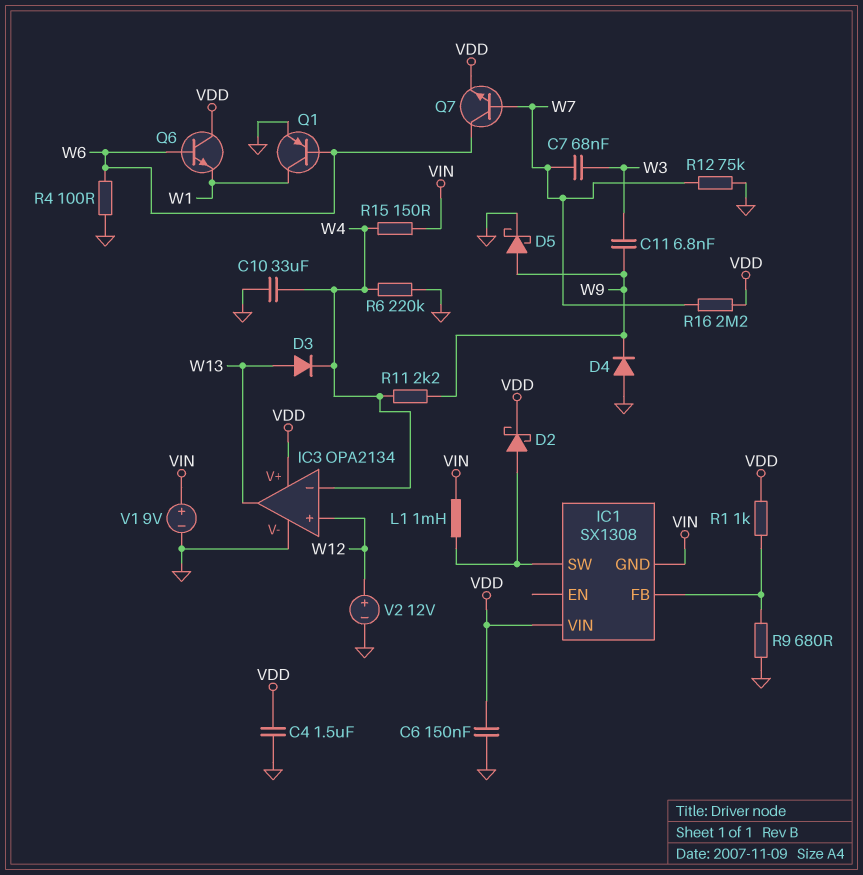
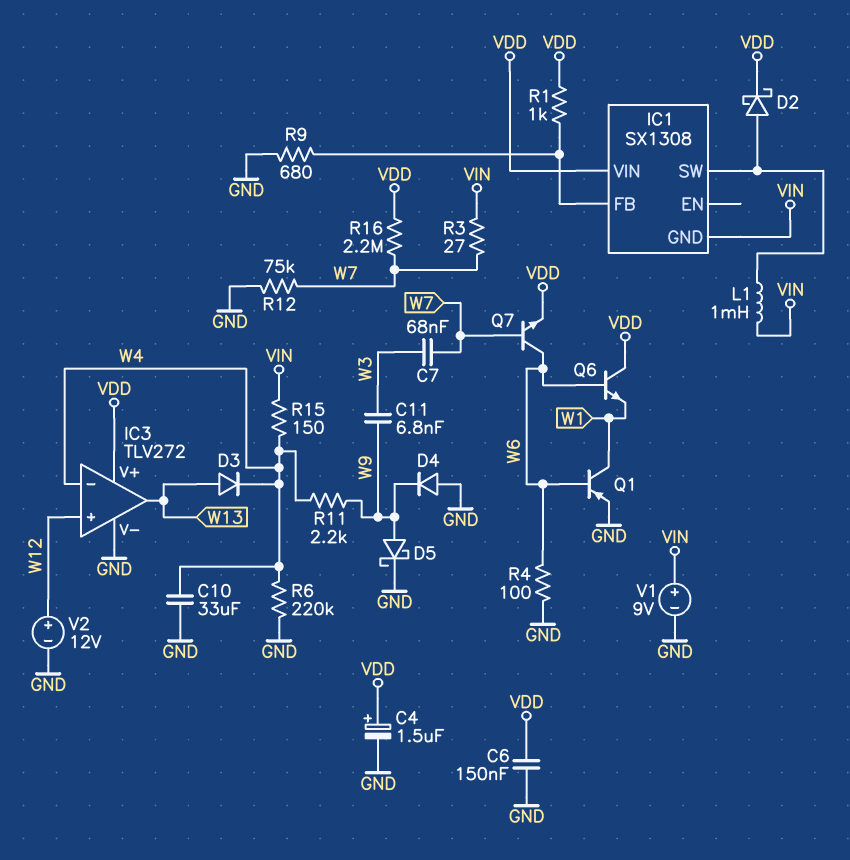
C4: 1.5uF (GND, VDD) -> 1.5uF (plus VDD, minus GND)
IC3: OPA2134 -> TLV272
R3: none -> 27 (VIN, W7)

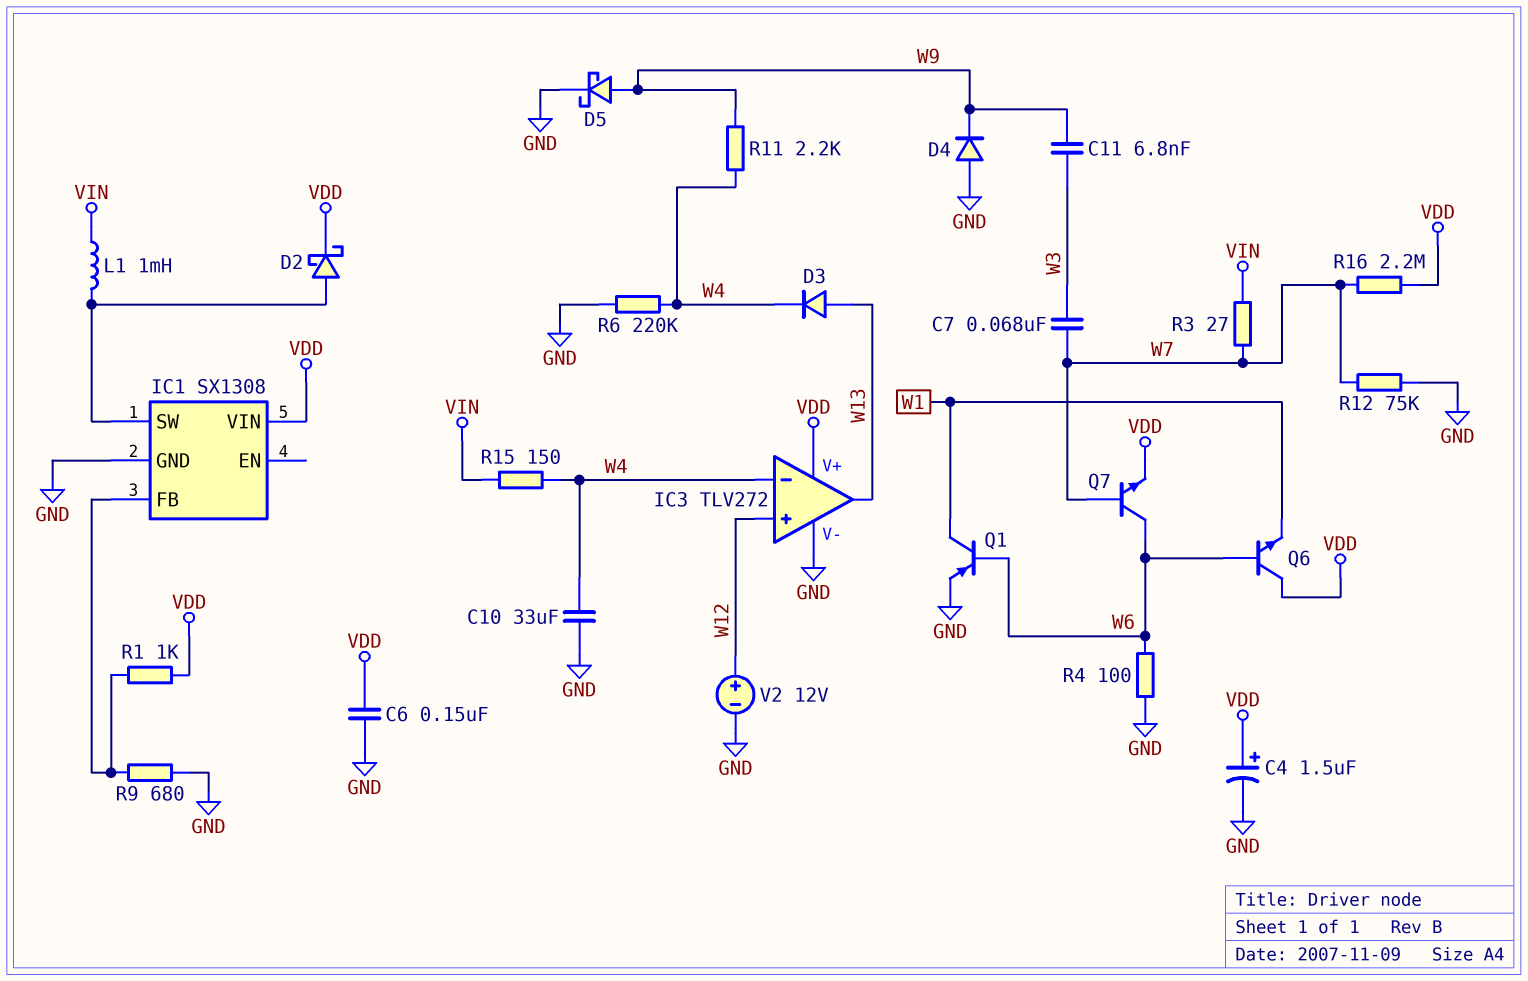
IC1 pin GND: VIN -> GND
V1: 9V (plus VIN, minus GND) -> none

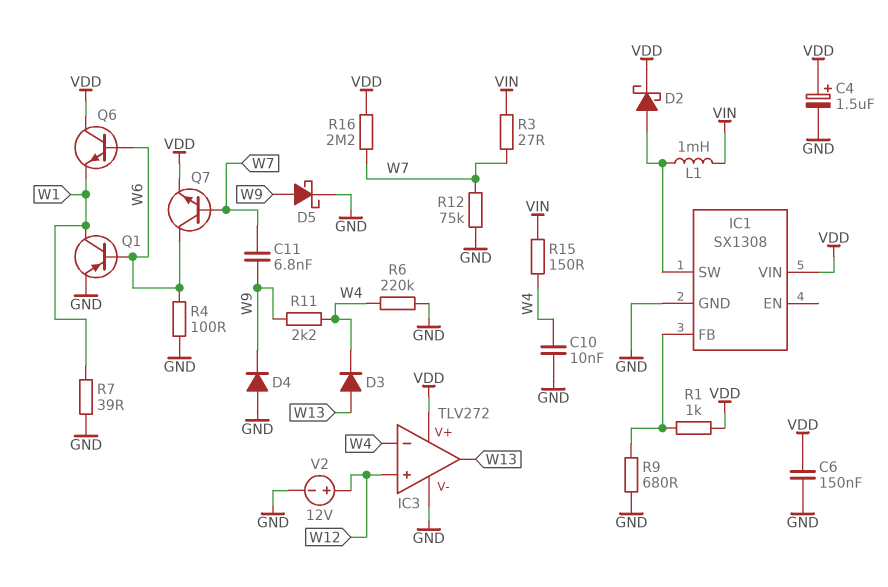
C7: 68nF (W3, W7) -> none
C10: 33uF (GND, W4) -> 10nF (GND, W4)
C11: 6.8nF (W3, W9) -> 6.8nF (W7, W9)
R7: none -> 39 (GND, W1)

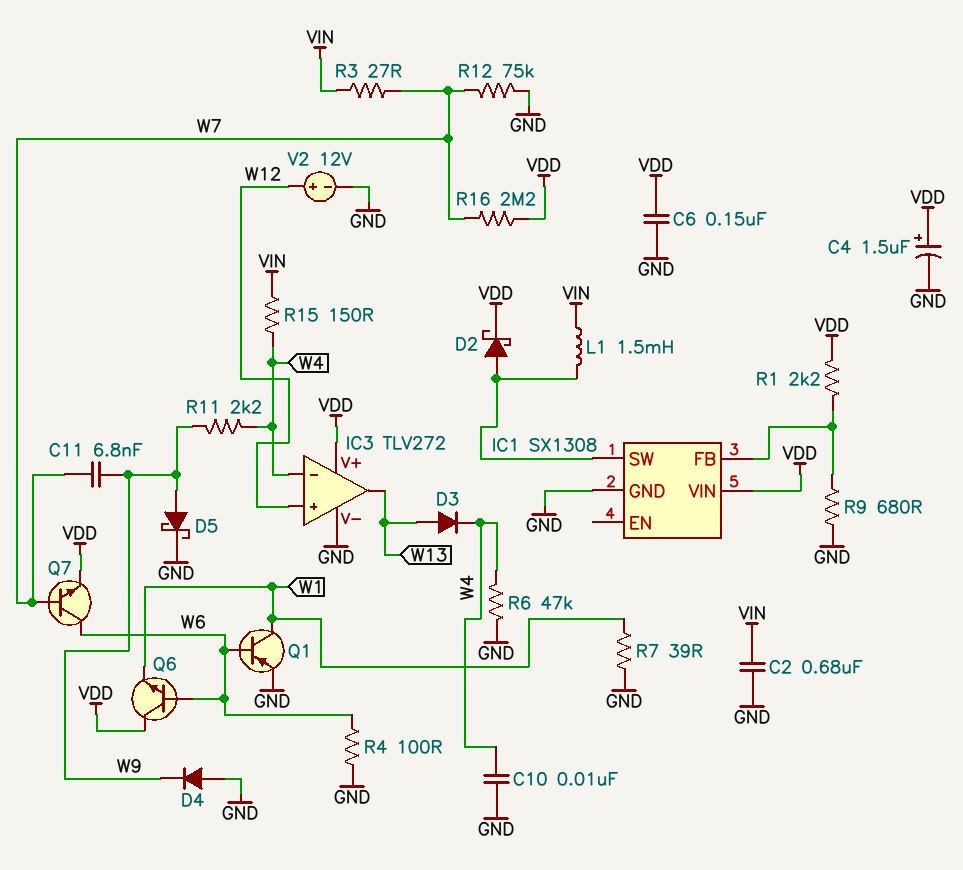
C2: none -> 680nF (GND, VIN)
L1: 1mH (IC1/SW, VIN) -> 1.5mH (IC1/SW, VIN)
R1: 1k (IC1/FB, VDD) -> 2.2k (IC1/FB, VDD)
R6: 220k (GND, W4) -> 47k (GND, W4)

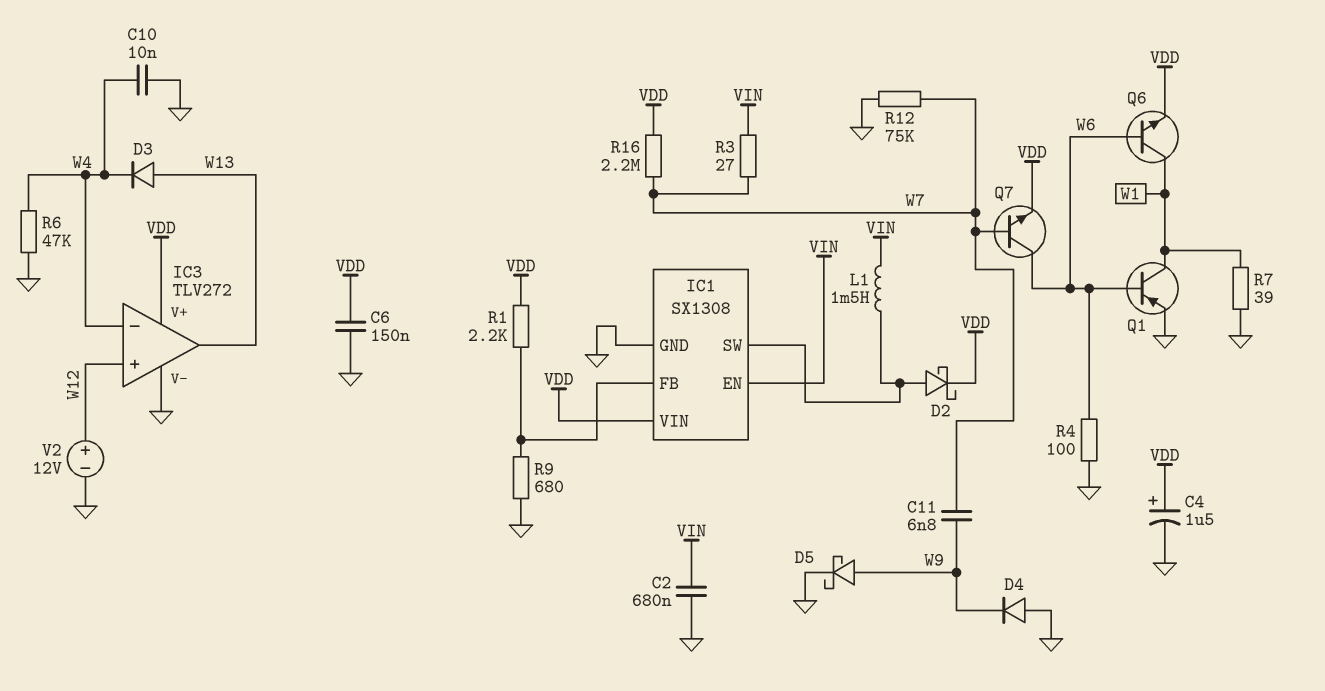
IC1 pin EN: none -> VIN
Q6: NPN (B W6, C VDD, E W1) -> NPN (B W6, C W1, E VDD)
R11: 2.2k (W4, W9) -> none
R15: 150 (VIN, W4) -> none

